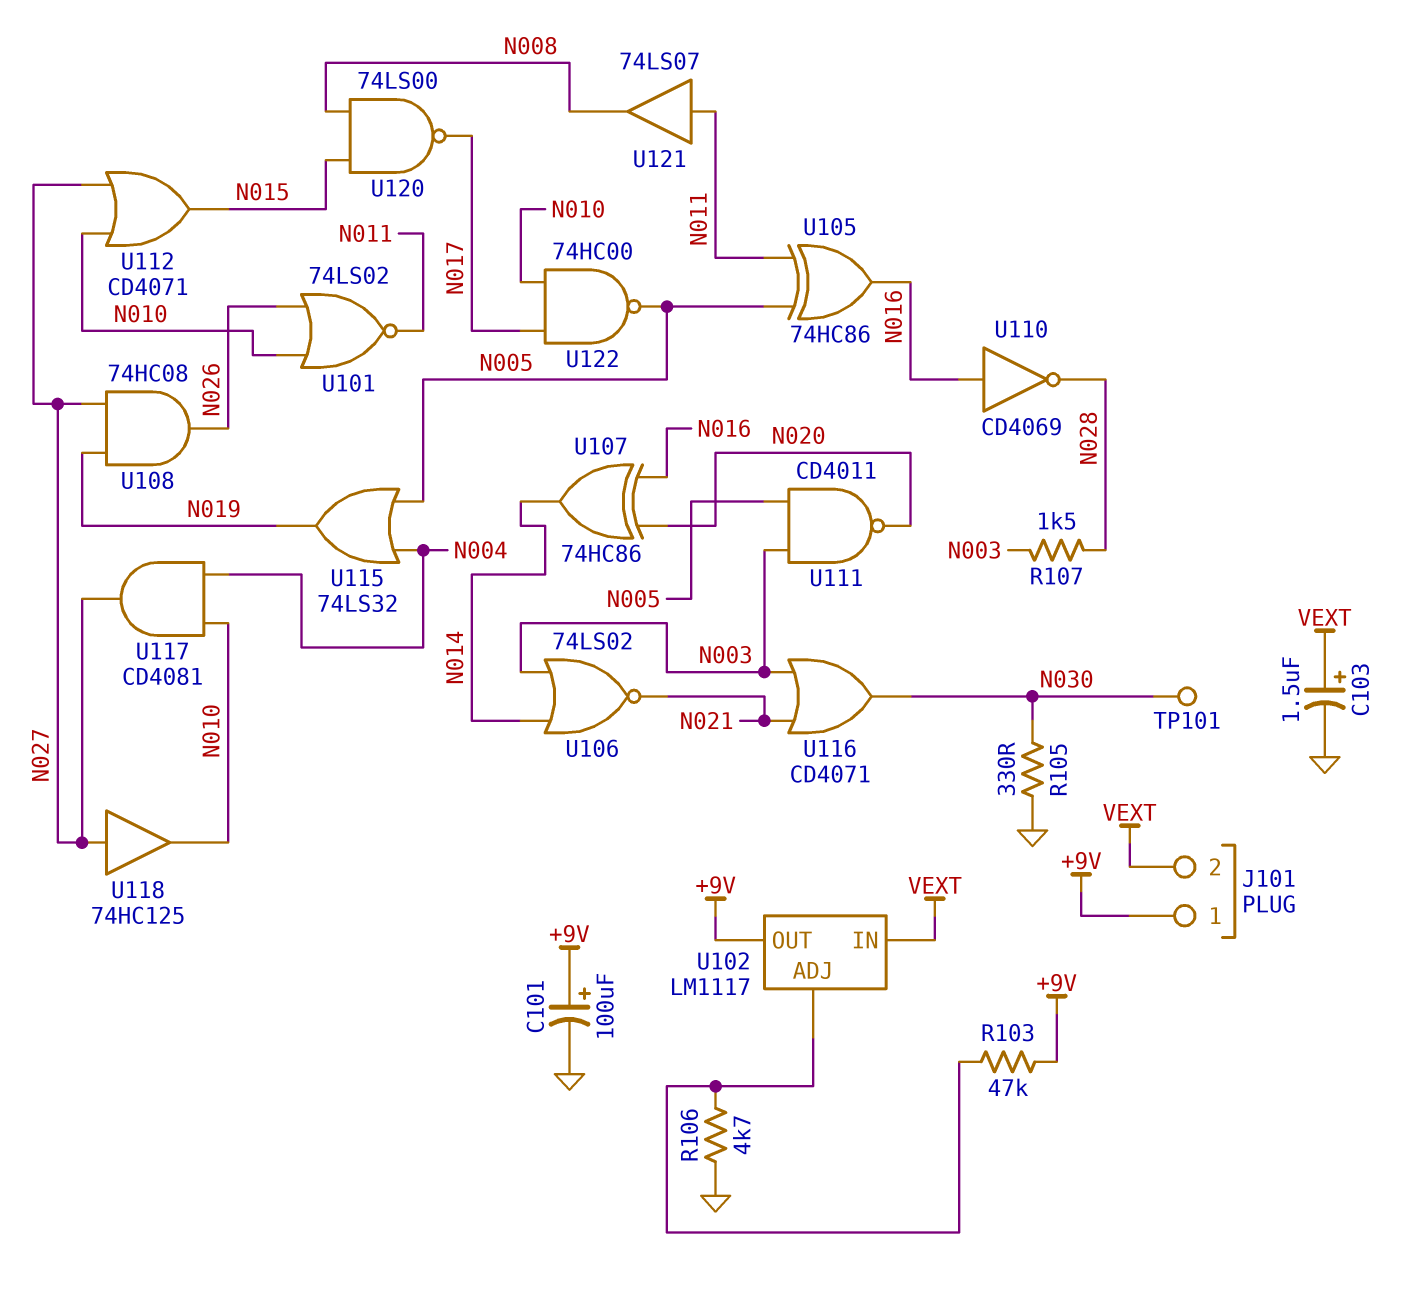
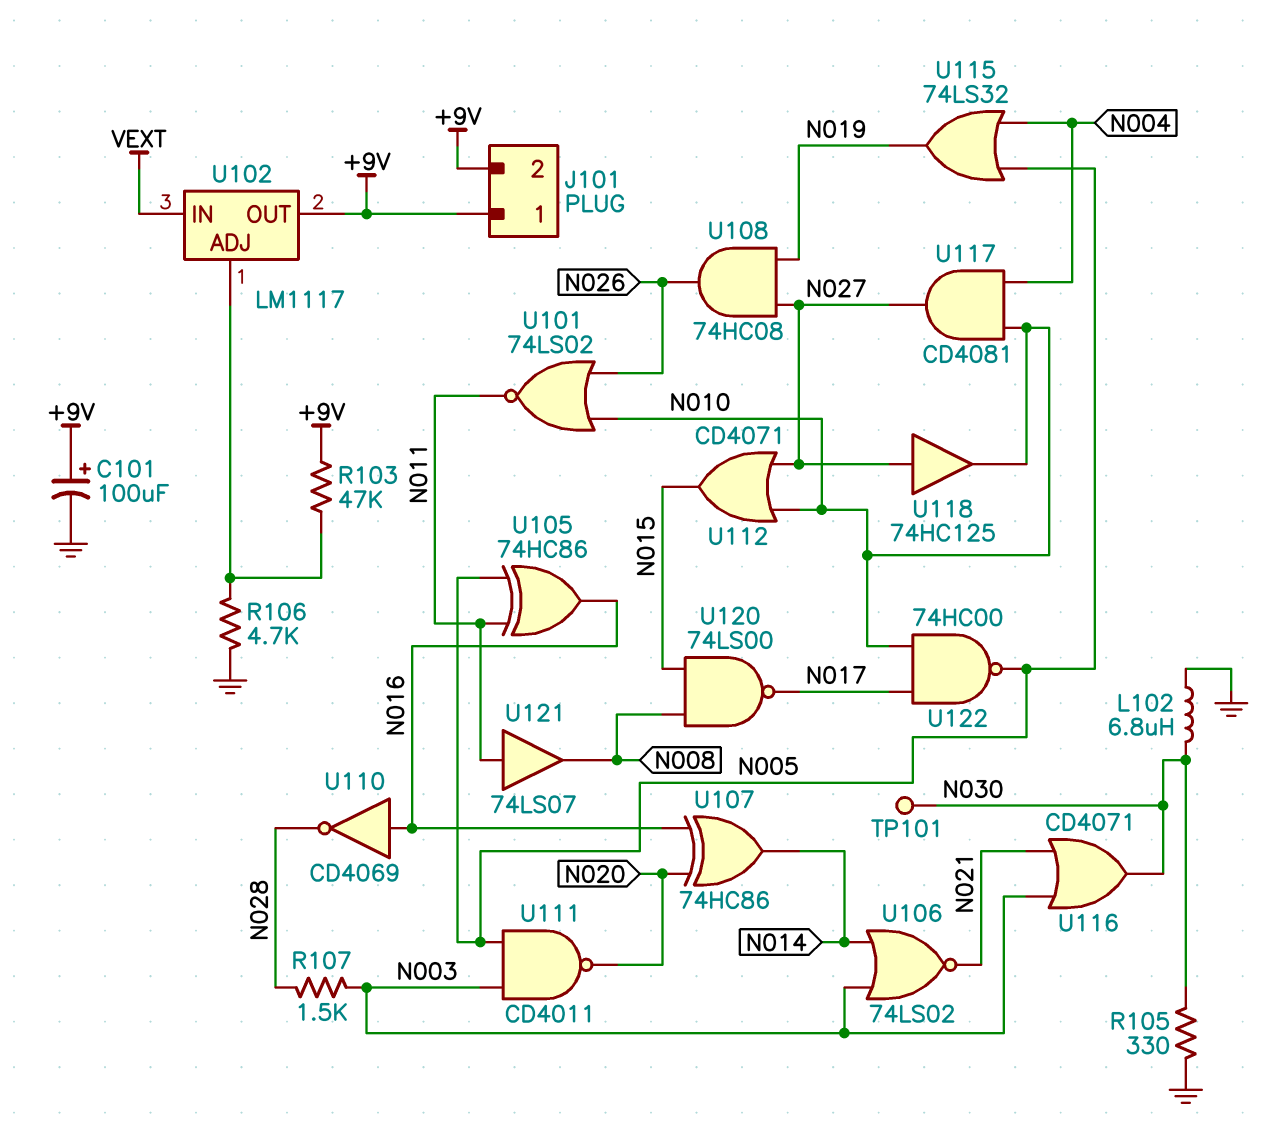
C103: 1.5uF (plus VEXT, minus GND) -> none
J101 pin 2: VEXT -> +9V
L102: none -> 6.8uH (GND, N030)

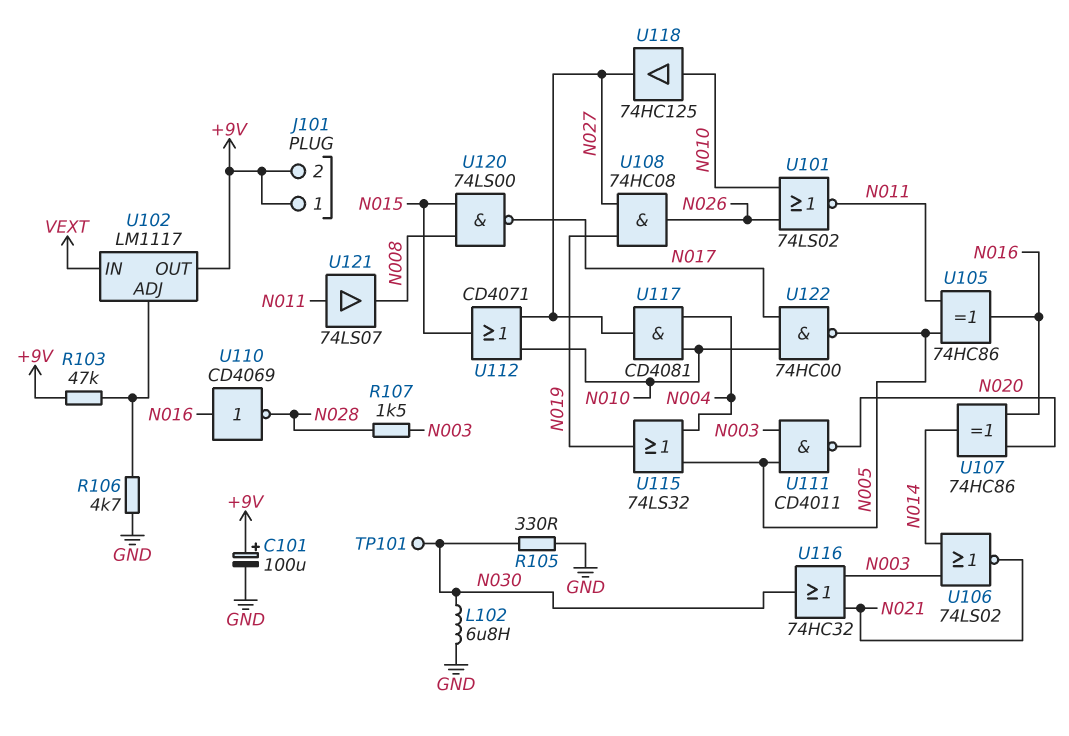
U116: OR CD4071 (in N003, in N021, out N030) -> OR 74HC32 (in N003, in N021, out N030)
U118: buffer 74HC125 (in N027, out N010) -> buffer 74HC125 (in N010, out N027)

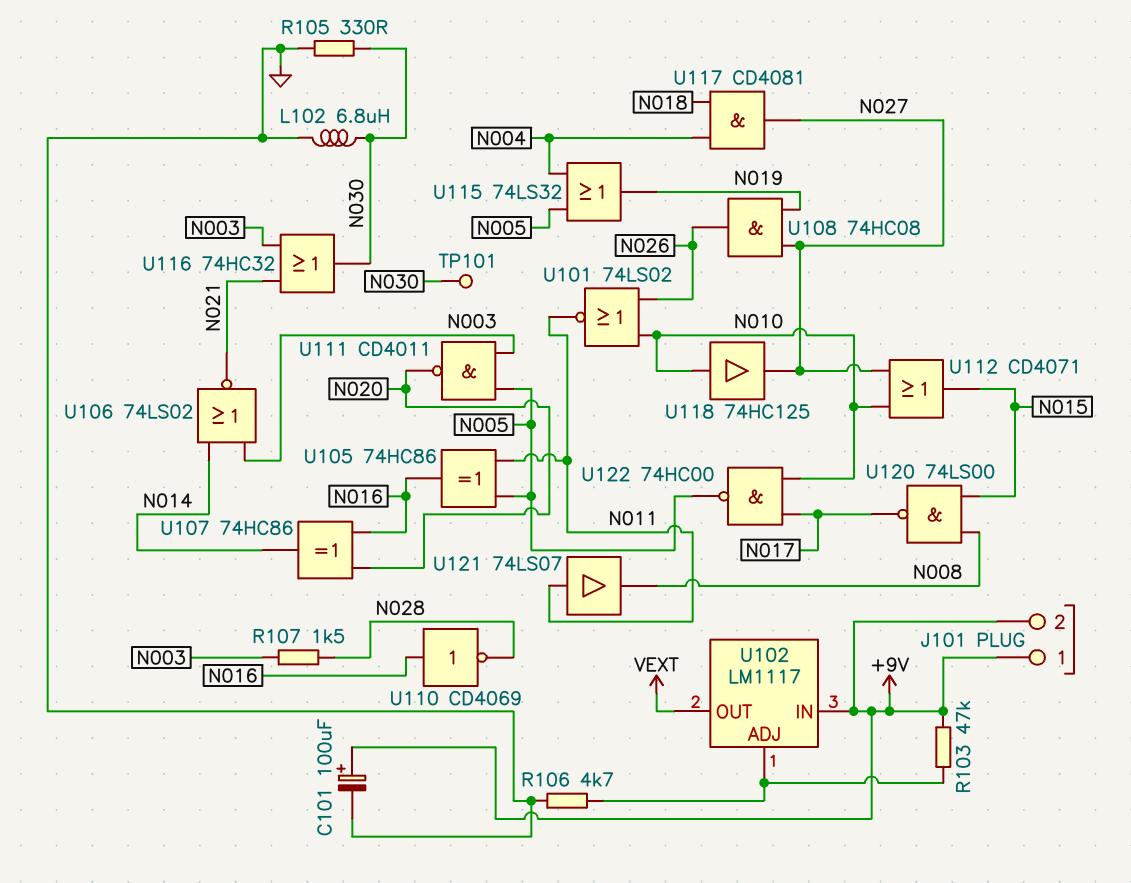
U102 pin IN: VEXT -> +9V
U102 pin OUT: +9V -> VEXT
U117: AND CD4081 (in N004, in N010, out N027) -> AND CD4081 (in N004, in N018, out N027)

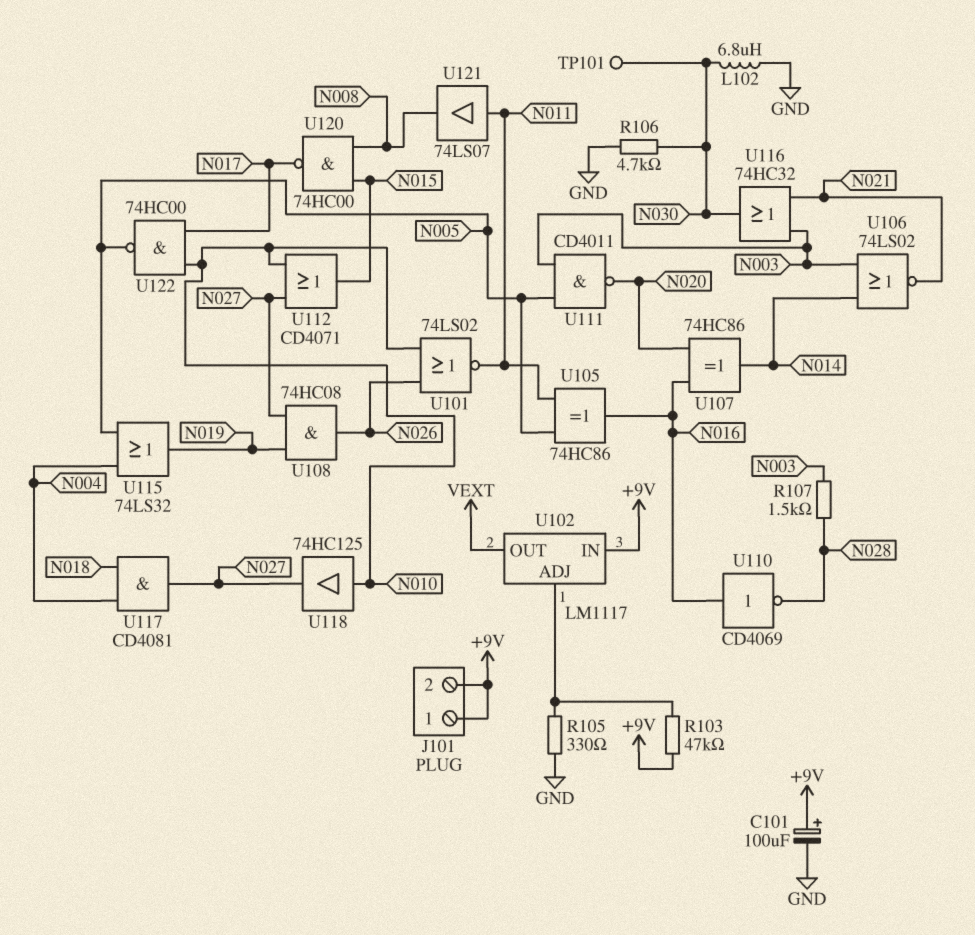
R105: 330 (GND, N030) -> 330 (GND, U102/ADJ)
R106: 4.7k (GND, U102/ADJ) -> 4.7k (GND, N030)
U120: NAND 74LS00 (in N008, in N015, out N017) -> NAND 74HC00 (in N008, in N015, out N017)

